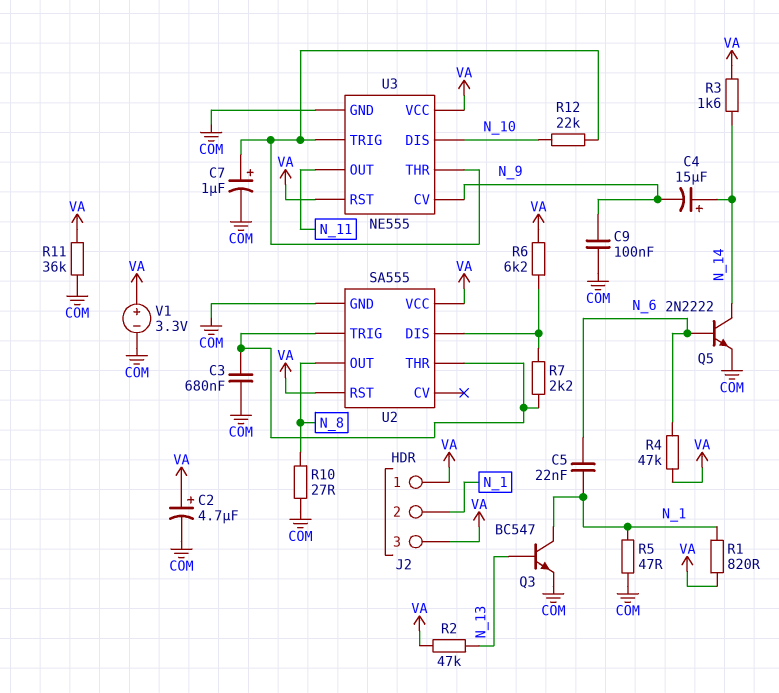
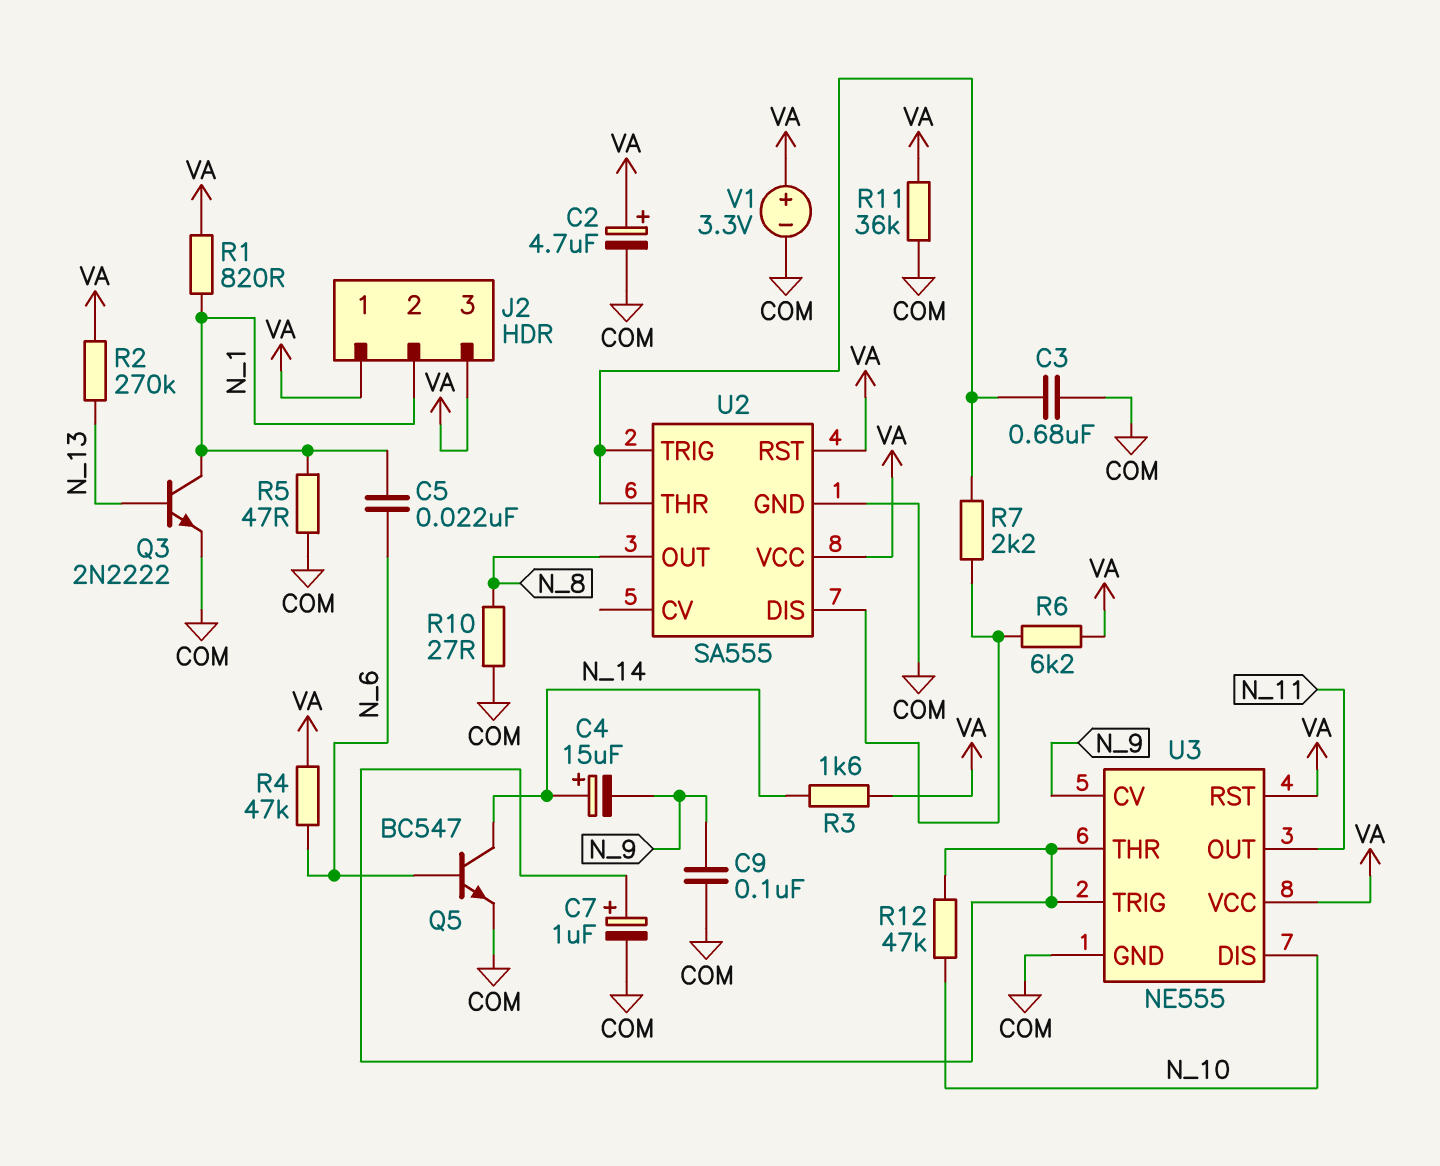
Q3: NPN BC547 (B N_13, C N_1, E COM) -> NPN 2N2222 (B N_13, C N_1, E COM)
Q5: NPN 2N2222 (B N_6, C N_14, E COM) -> NPN BC547 (B N_6, C N_14, E COM)
R2: 47k (N_13, VA) -> 270k (N_13, VA)
R12: 22k (N_10, U3/THR) -> 47k (N_10, U3/THR)

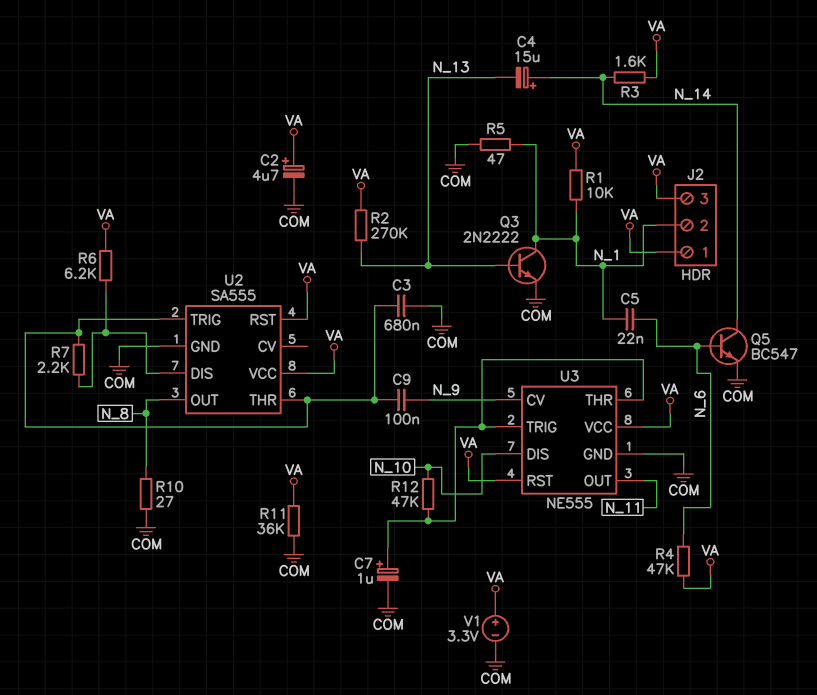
C4: 15uF (plus N_14, minus N_9) -> 15uF (plus N_14, minus N_13)
C9: 100nF (COM, N_9) -> 100nF (N_9, U2/THR)
R1: 820 (N_1, VA) -> 10k (N_1, VA)

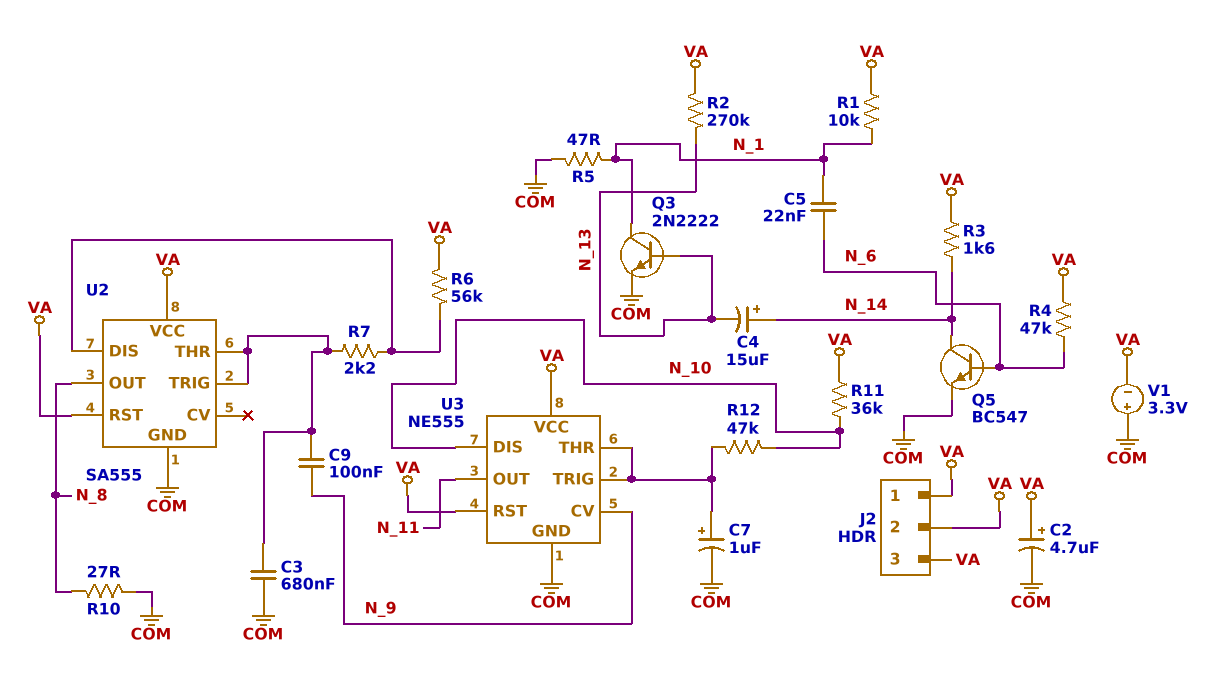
J2 pin 2: N_1 -> VA
R6: 6.2k (U2/DIS, VA) -> 56k (U2/DIS, VA)
R11: 36k (COM, VA) -> 36k (N_10, VA)
V1: 3.3V (plus VA, minus COM) -> 3.3V (plus COM, minus VA)

